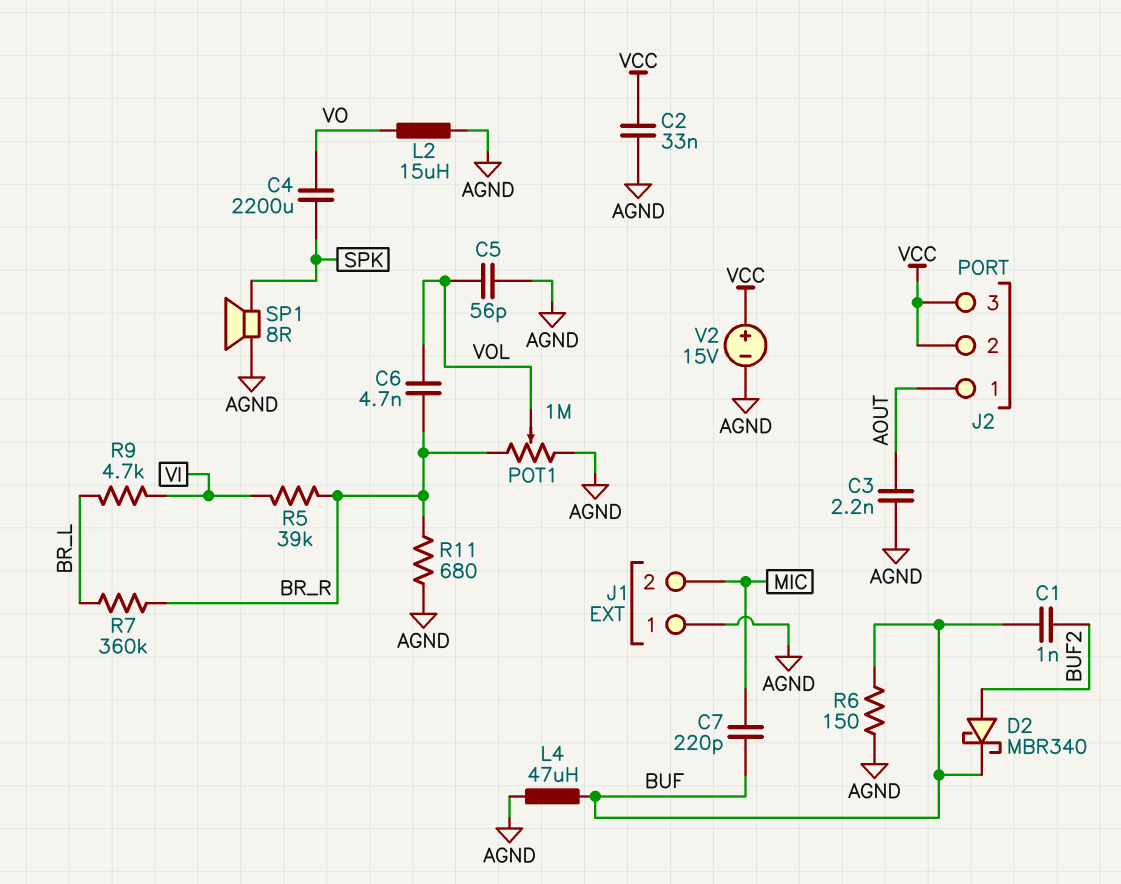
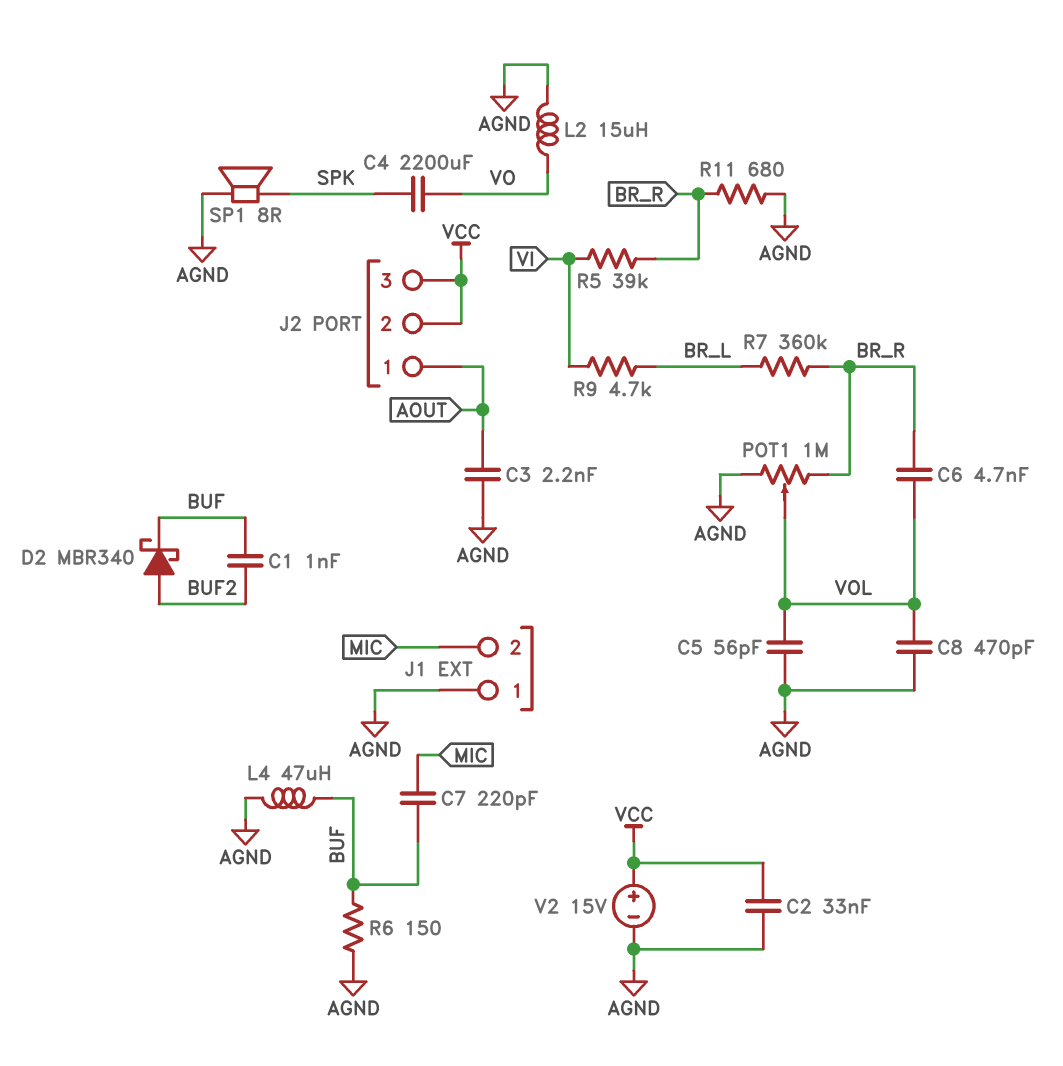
C8: none -> 470pF (AGND, VOL)

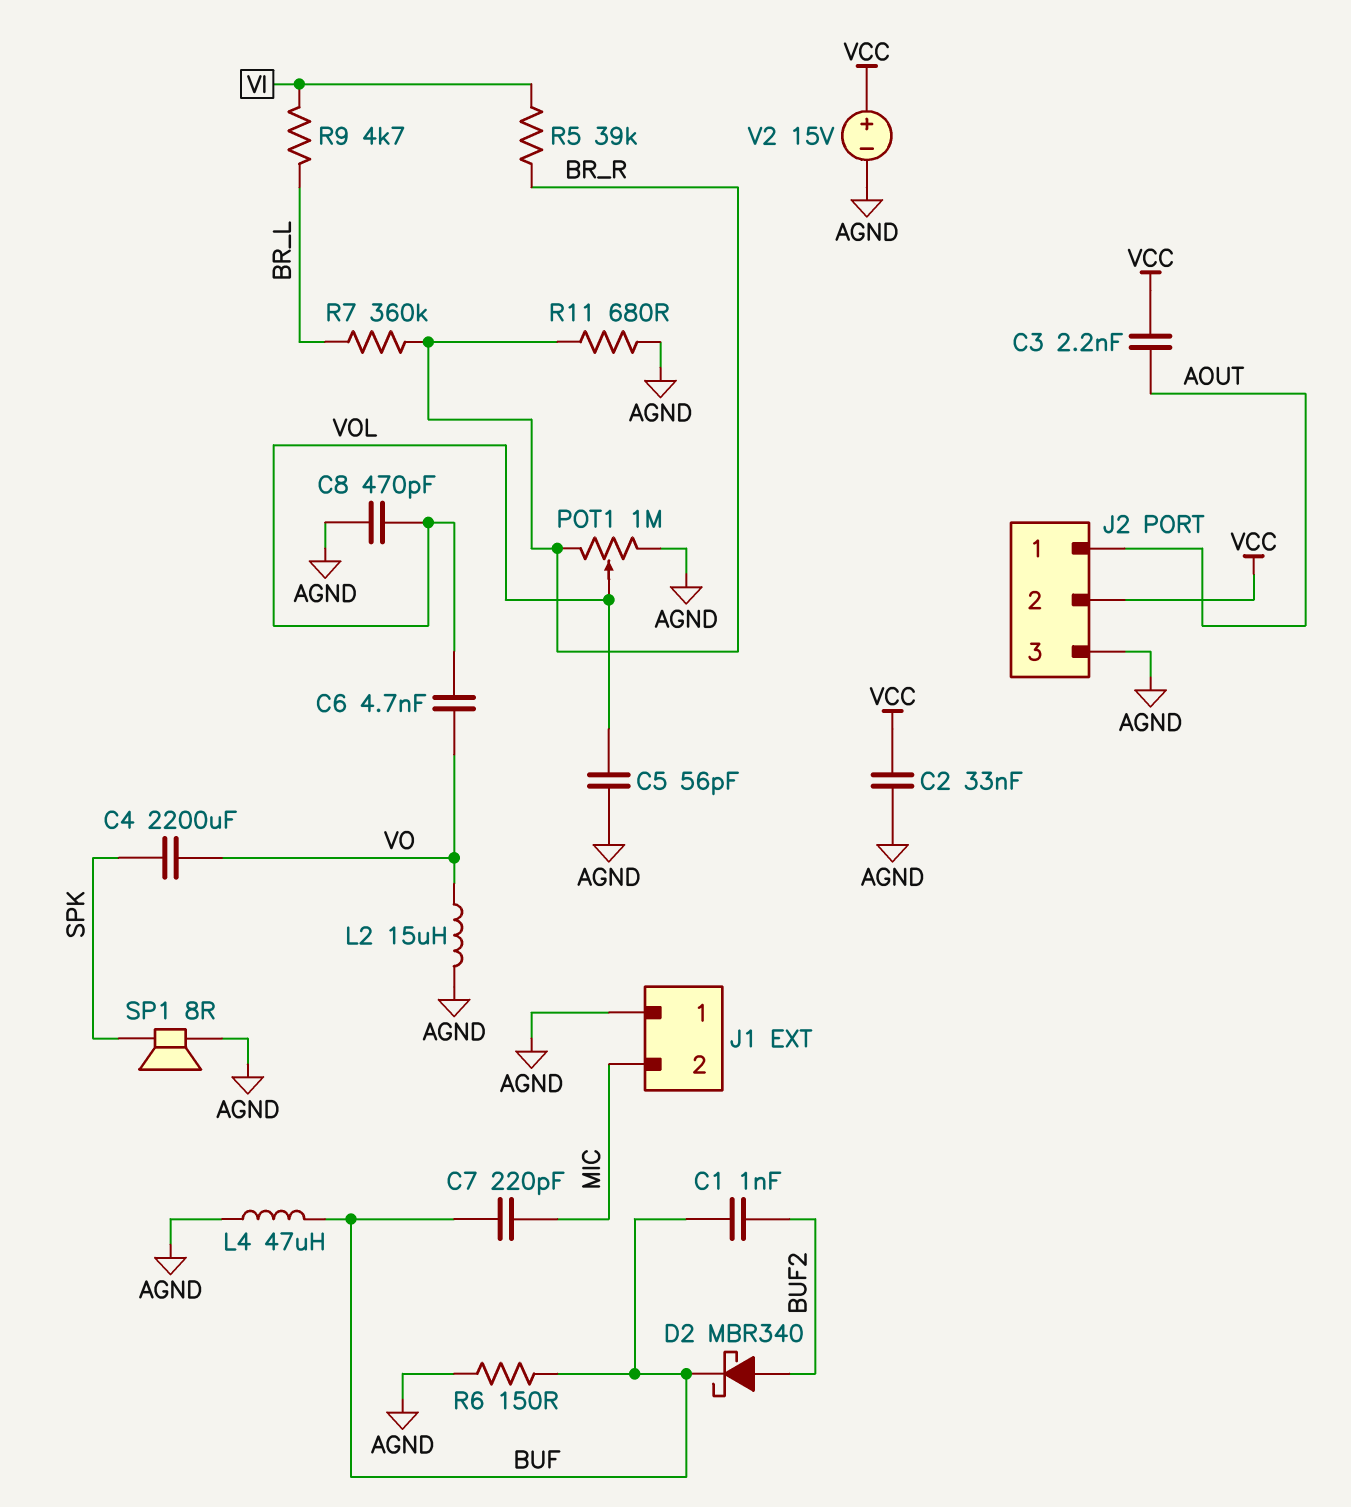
C3: 2.2nF (AGND, AOUT) -> 2.2nF (AOUT, VCC)
C6: 4.7nF (BR_R, VOL) -> 4.7nF (VO, VOL)
J2 pin 3: VCC -> AGND

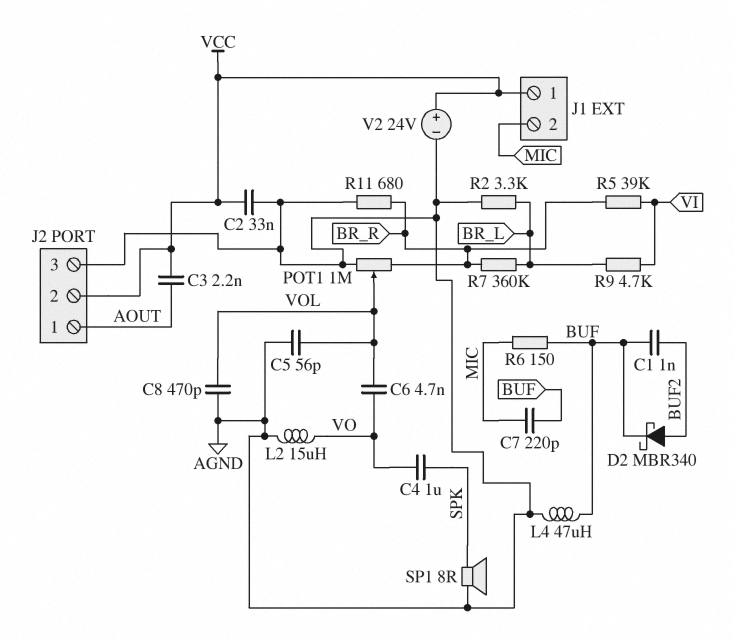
C4: 2200uF (SPK, VO) -> 1uF (SPK, VO)
J1 pin 1: AGND -> VCC
R2: none -> 3.3k (AGND, BR_L)
R6: 150 (AGND, BUF) -> 150 (BUF, MIC)
V2: 15V (plus VCC, minus AGND) -> 24V (plus VCC, minus AGND)

